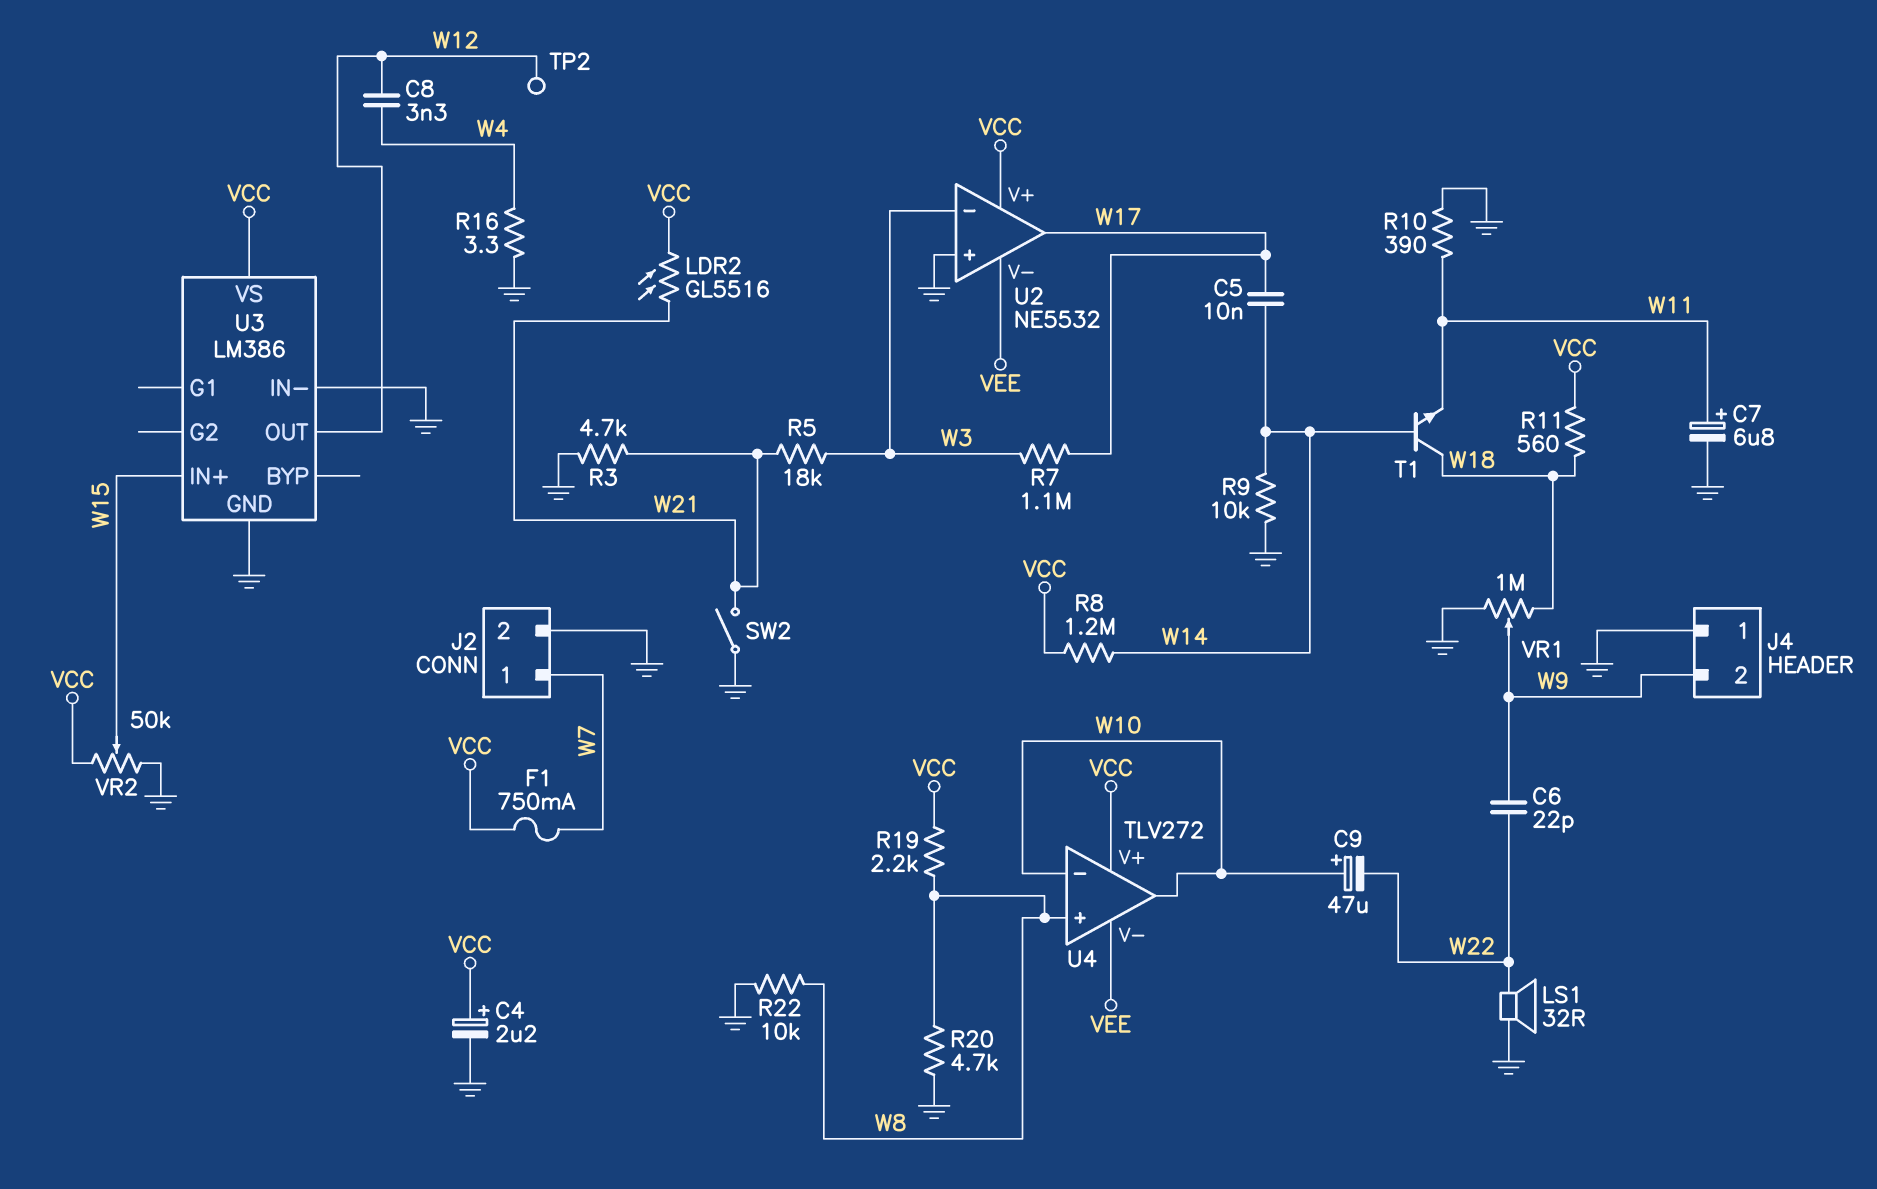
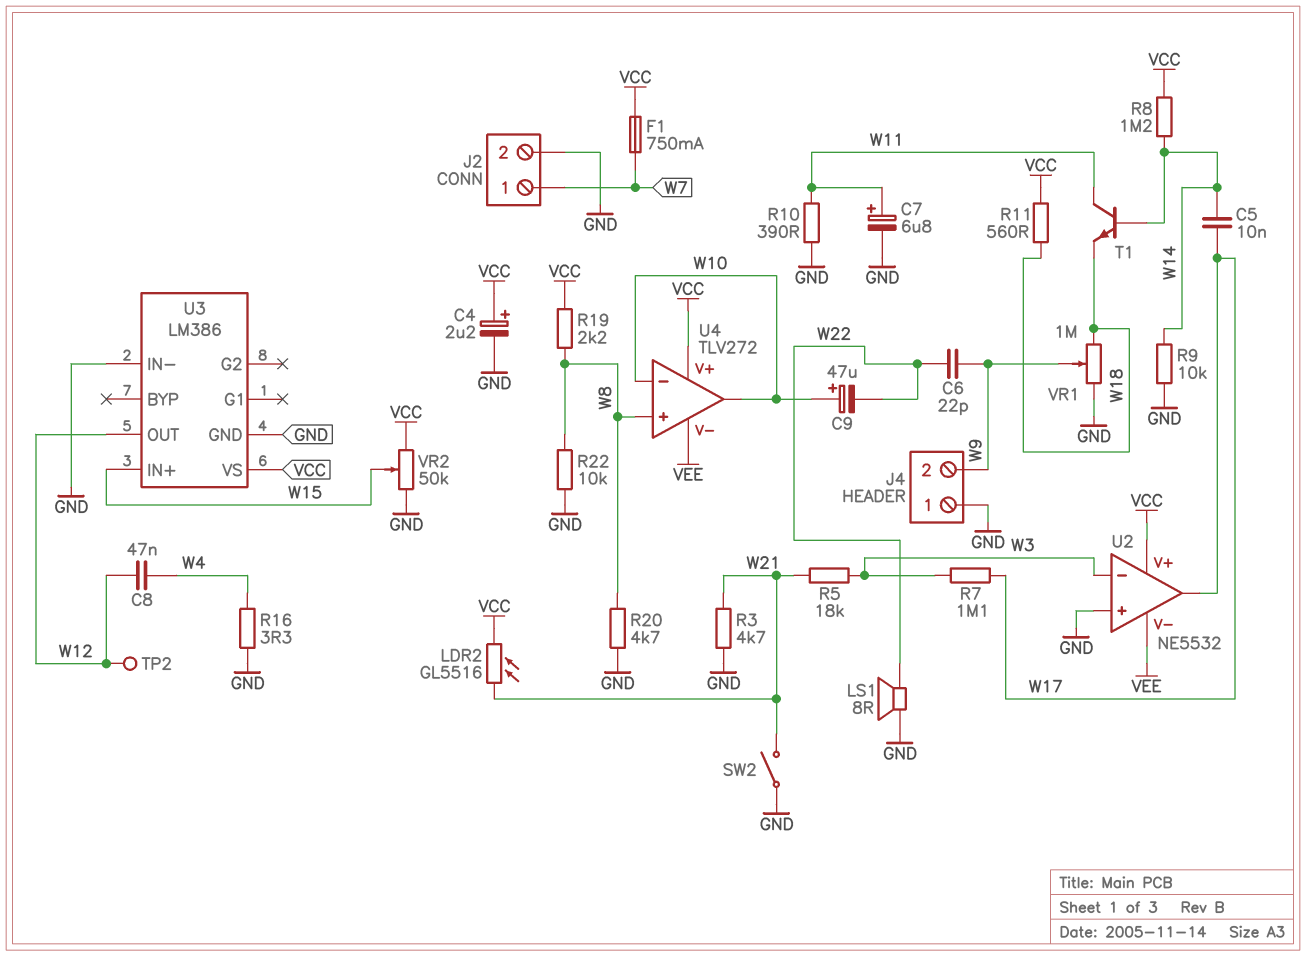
C8: 3.3nF (W4, W12) -> 47nF (W4, W12)
LS1: speaker 32R (GND, W22) -> speaker 8R (GND, W22)
T1: NPN (B W14, C W18, E W11) -> NPN (B W14, C W11, E W18)

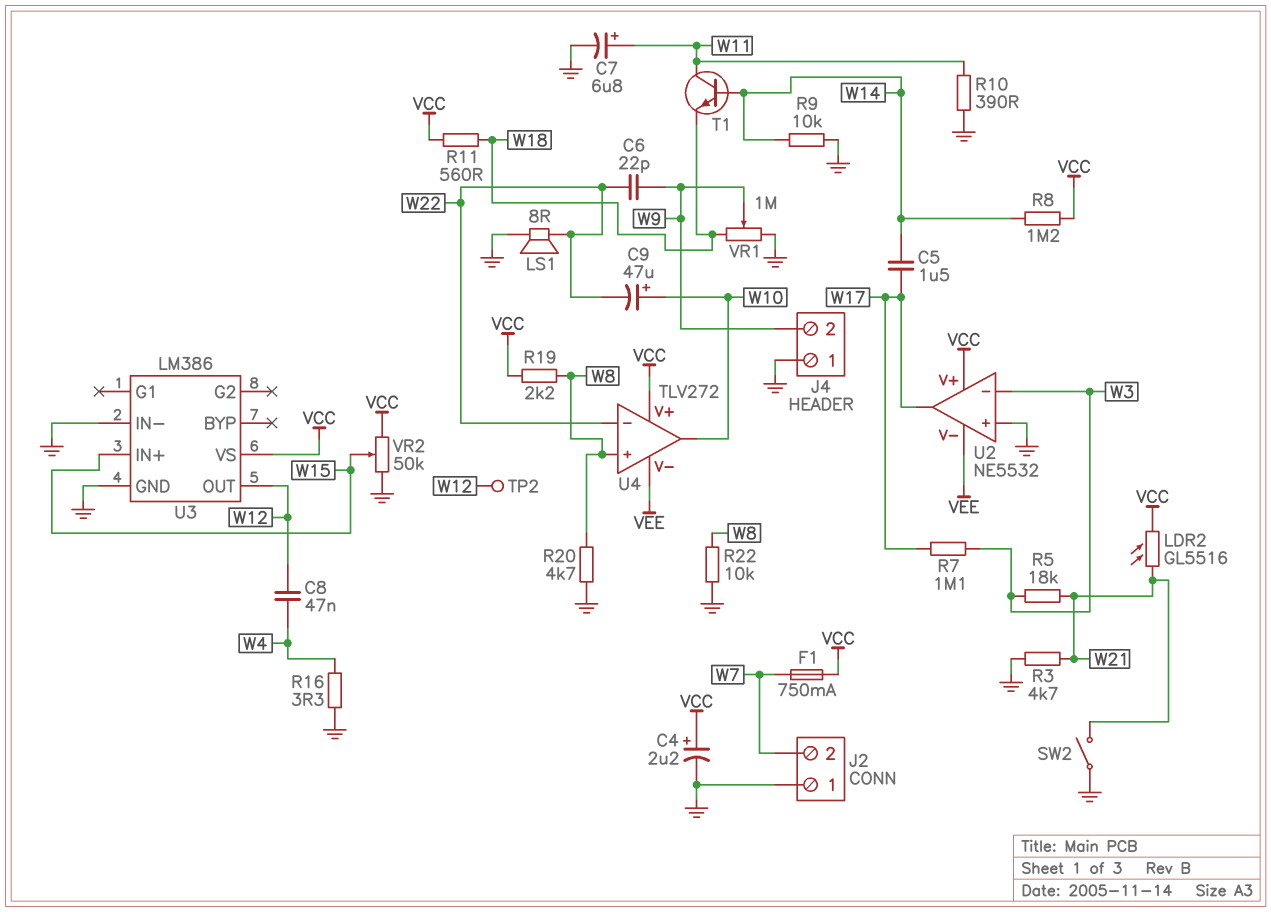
C5: 10nF (W14, W17) -> 1.5uF (W14, W17)
J2 pin 1: W7 -> GND
J2 pin 2: GND -> W7
U4 pin in-: W10 -> W22

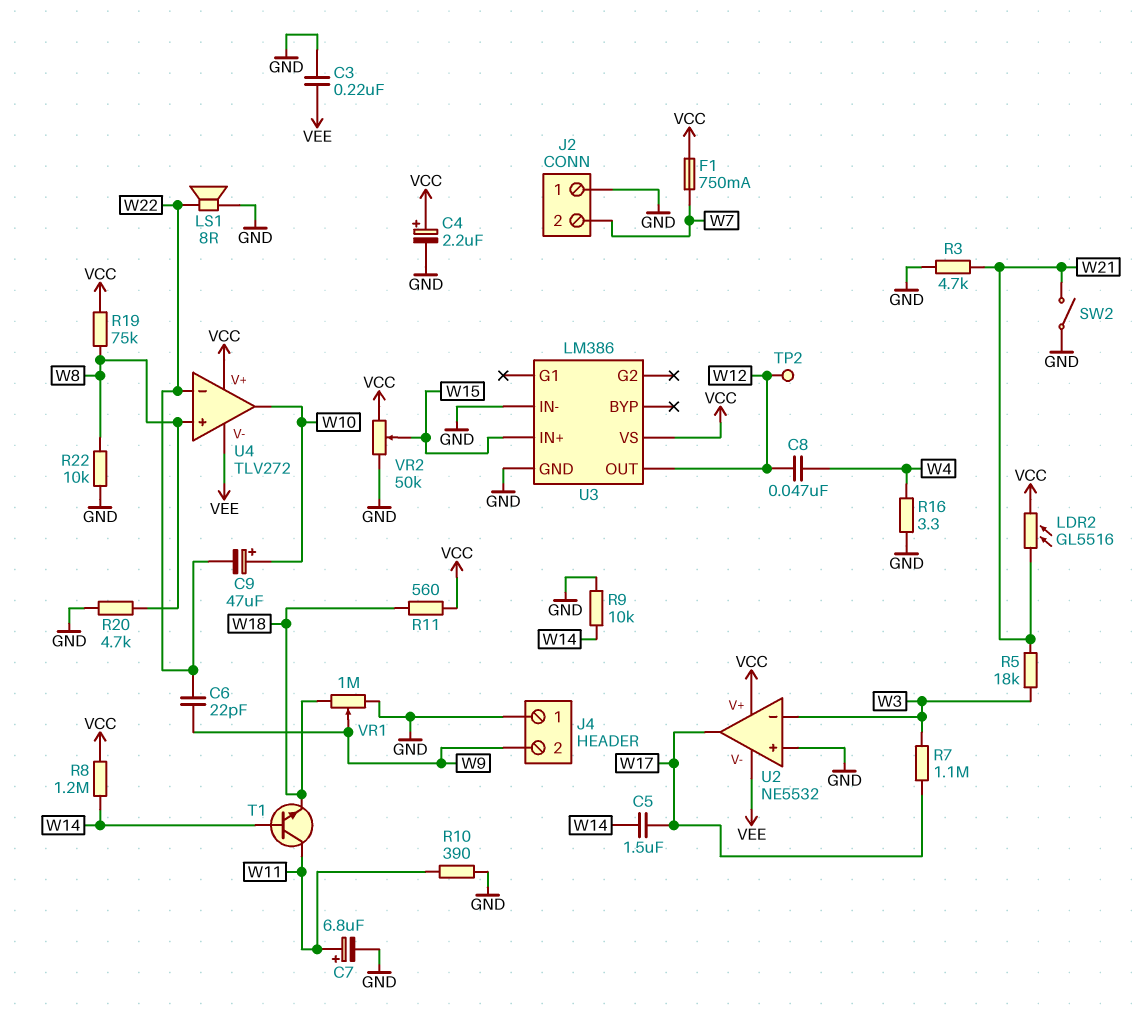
C3: none -> 220nF (GND, VEE)
R19: 2.2k (VCC, W8) -> 75k (VCC, W8)

